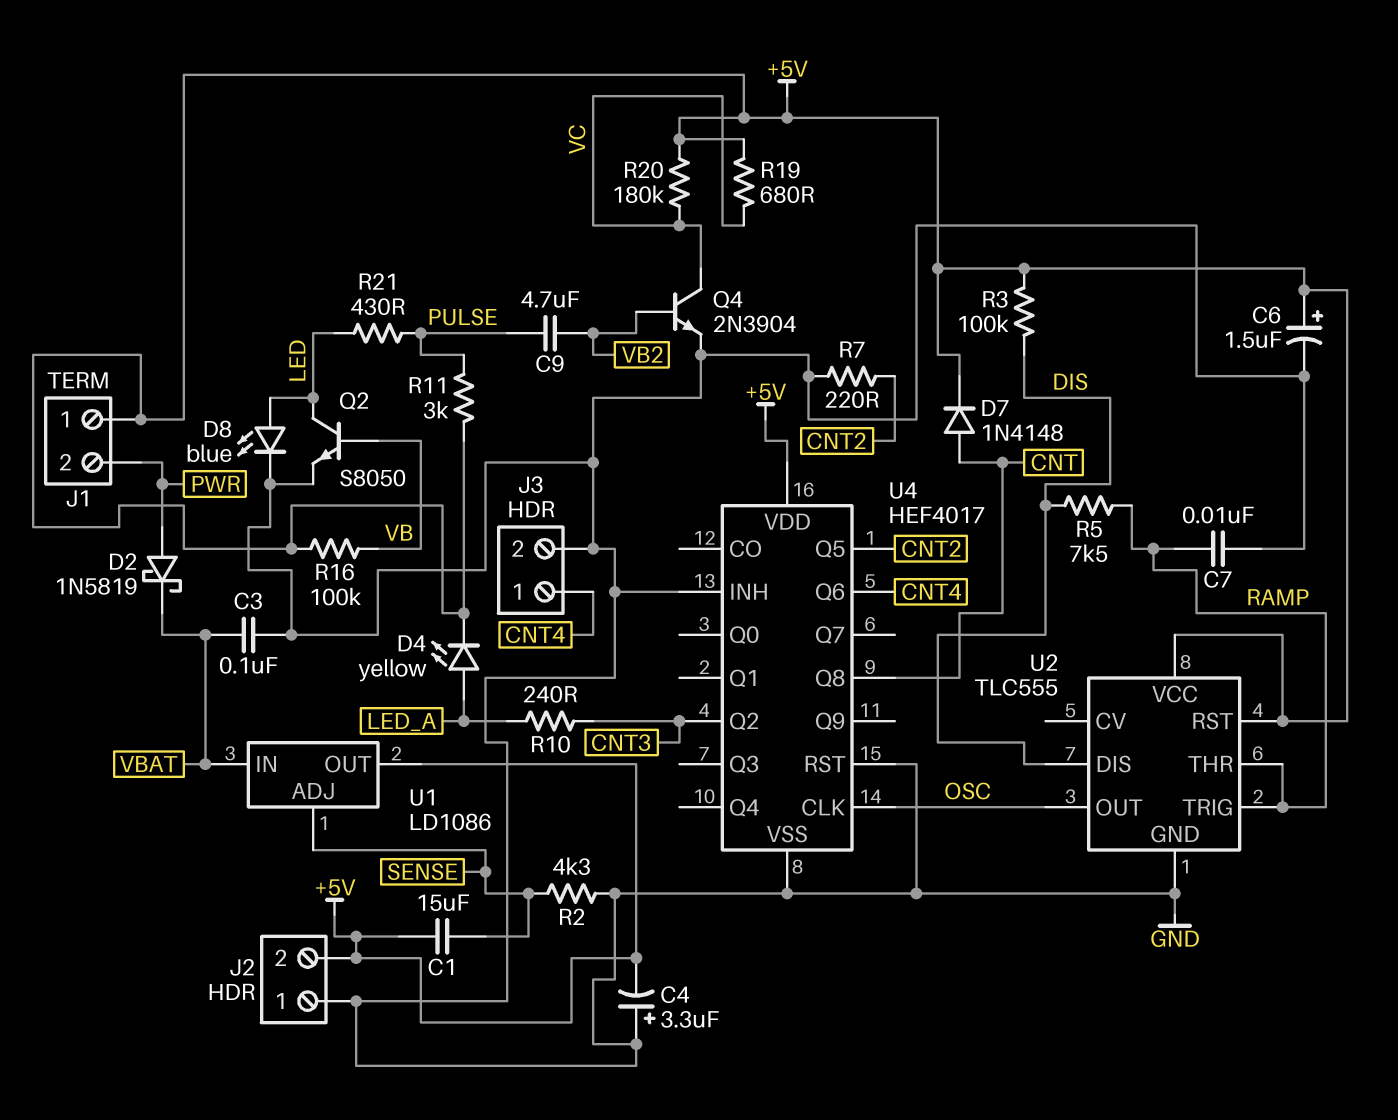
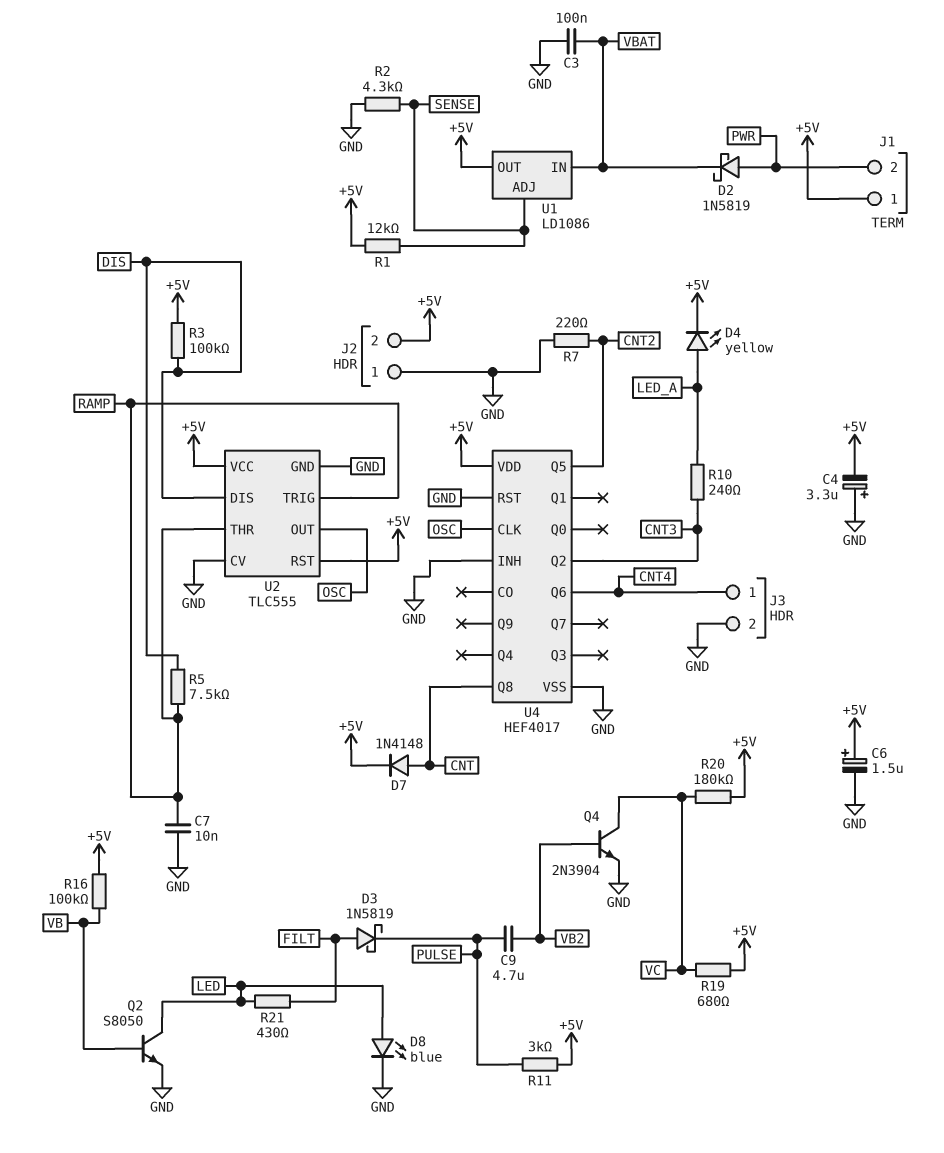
C1: 15uF (+5V, SENSE) -> none
D3: none -> schottky 1N5819 (A FILT, K PULSE)
R1: none -> 12k (+5V, SENSE)
R21: 430 (LED, PULSE) -> 430 (FILT, LED)
U2 pin CV: none -> GND

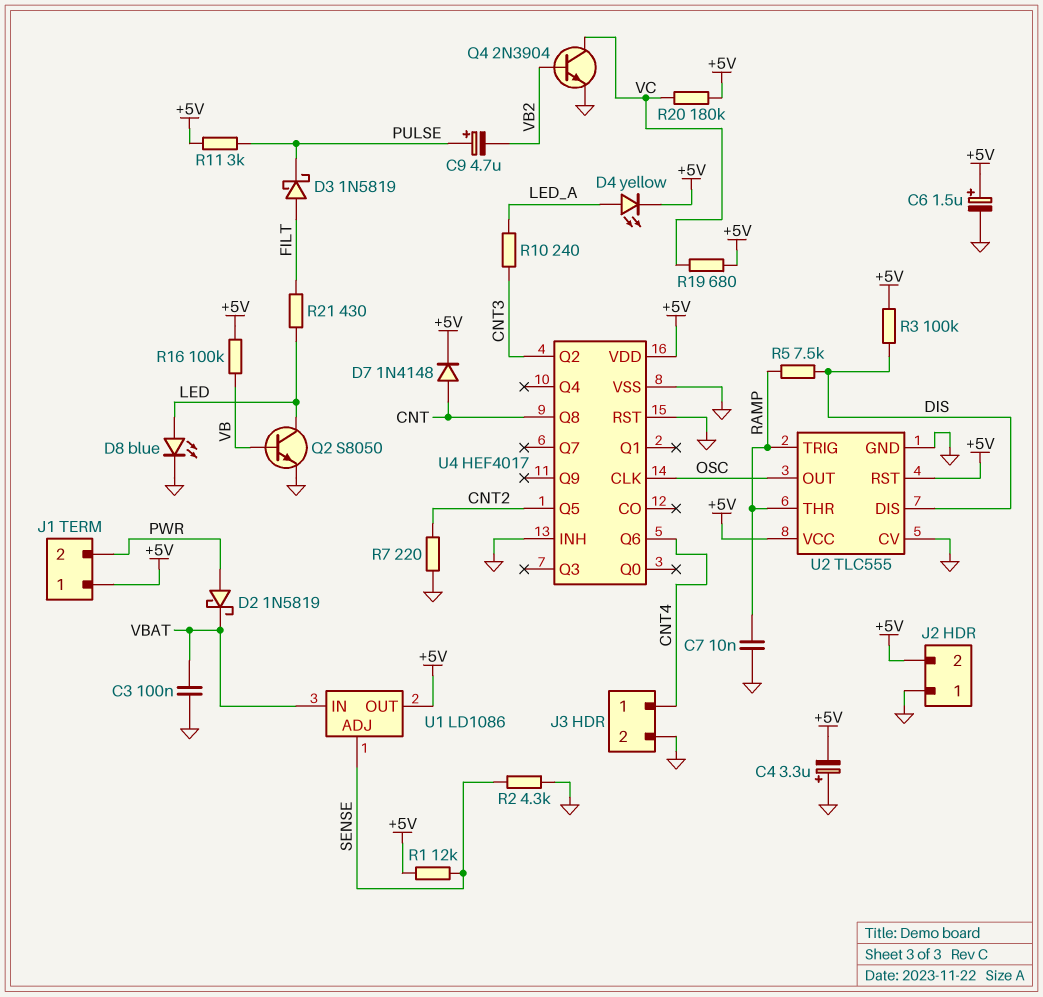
C9: 4.7uF (PULSE, VB2) -> 4.7uF (plus PULSE, minus VB2)

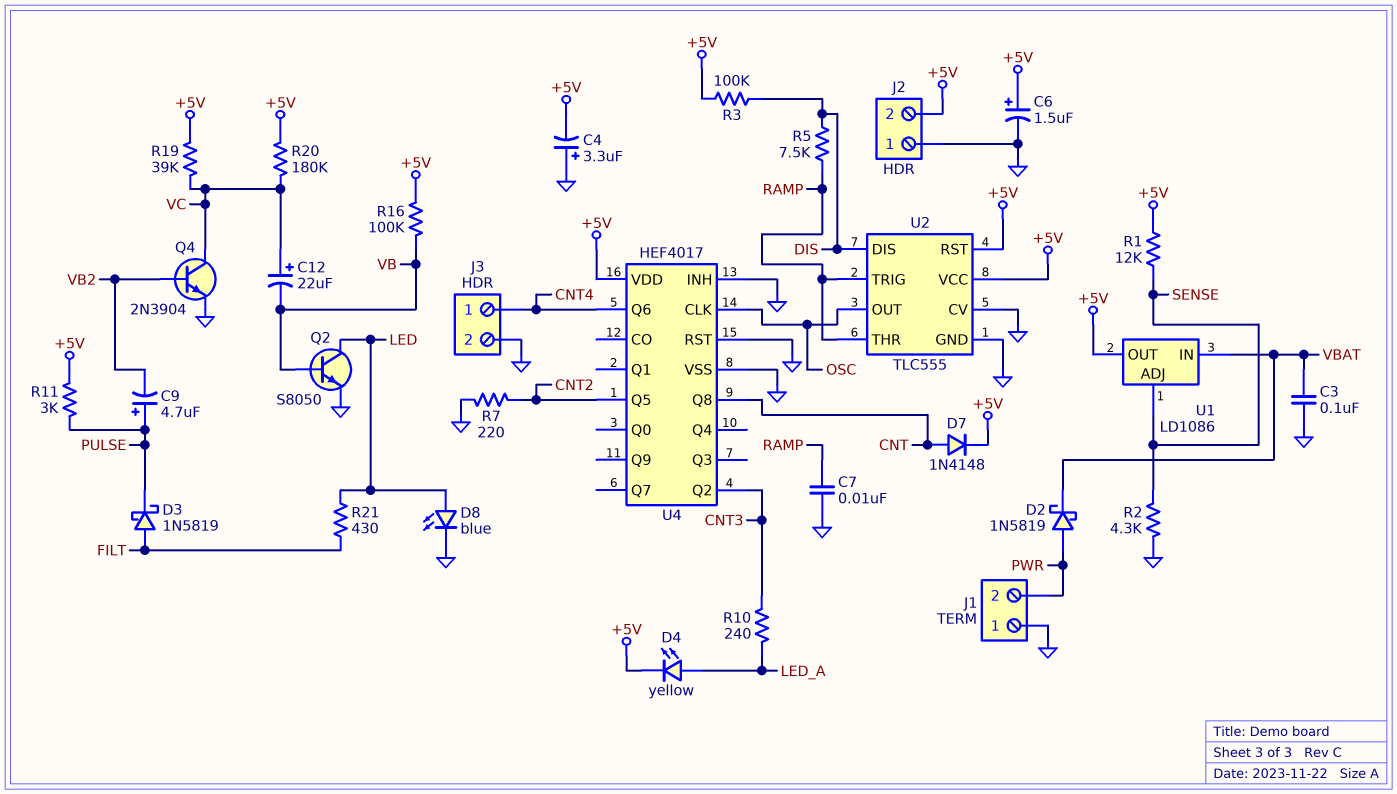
C12: none -> 22uF (plus VC, minus VB)
J1 pin 1: +5V -> GND
R19: 680 (+5V, VC) -> 39k (+5V, VC)

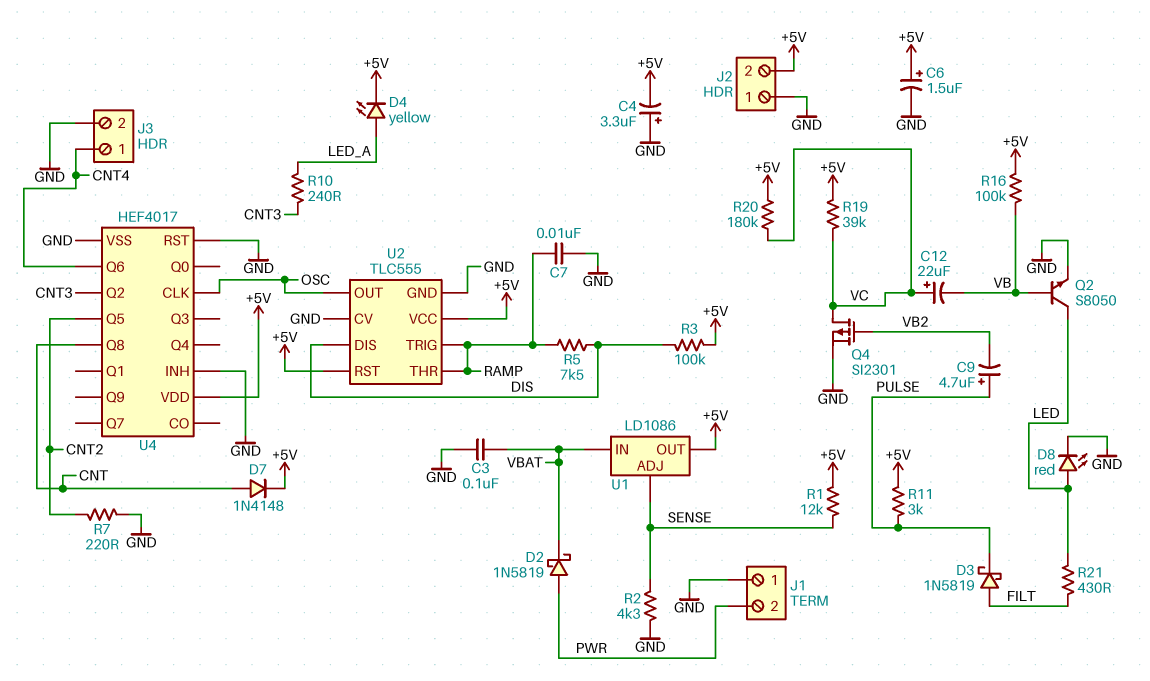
D8: LED blue (A LED, K GND) -> LED red (A LED, K GND)
Q4: NPN 2N3904 (B VB2, C VC, E GND) -> PMOS SI2301 (G VB2, D VC, S GND)

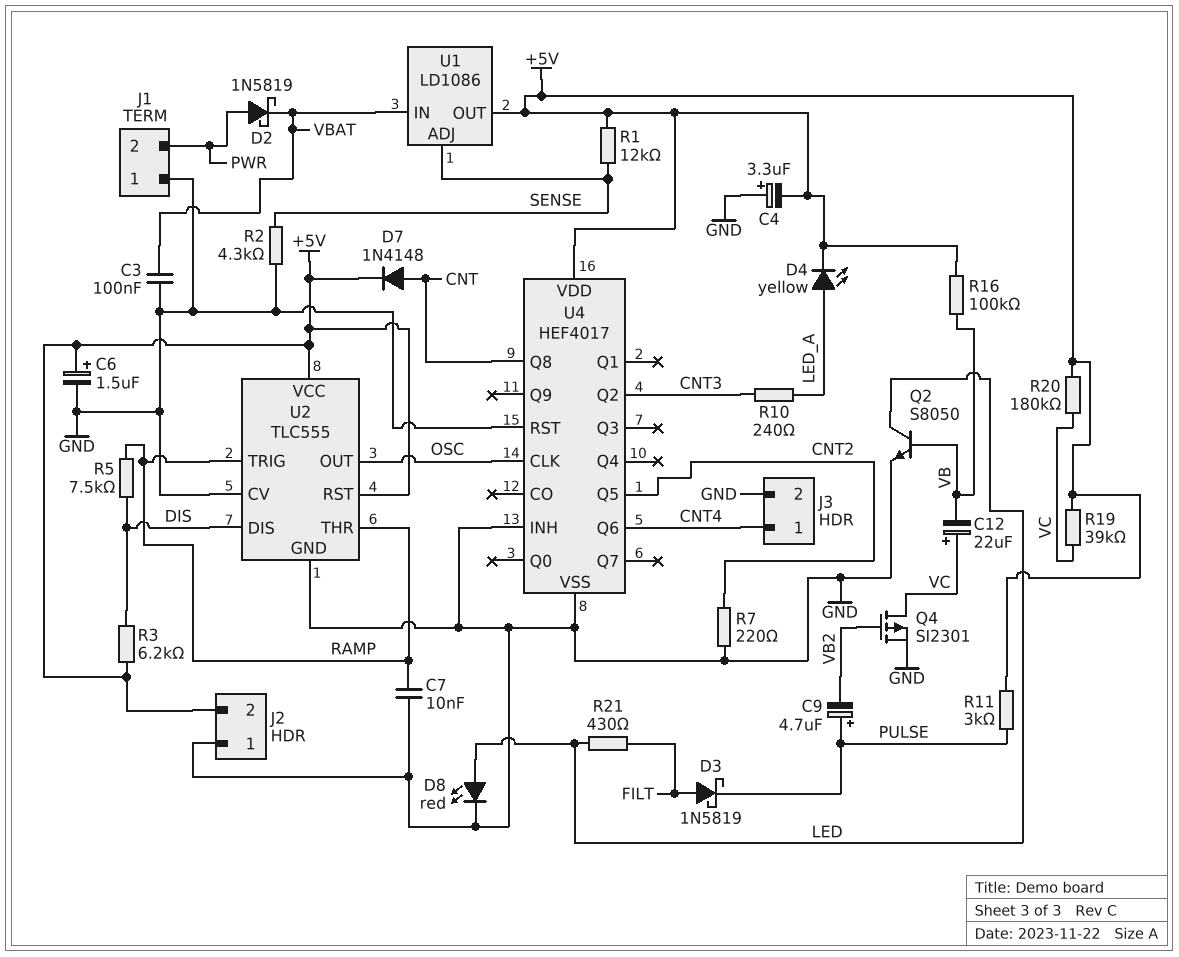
R3: 100k (+5V, DIS) -> 6.2k (+5V, DIS)

